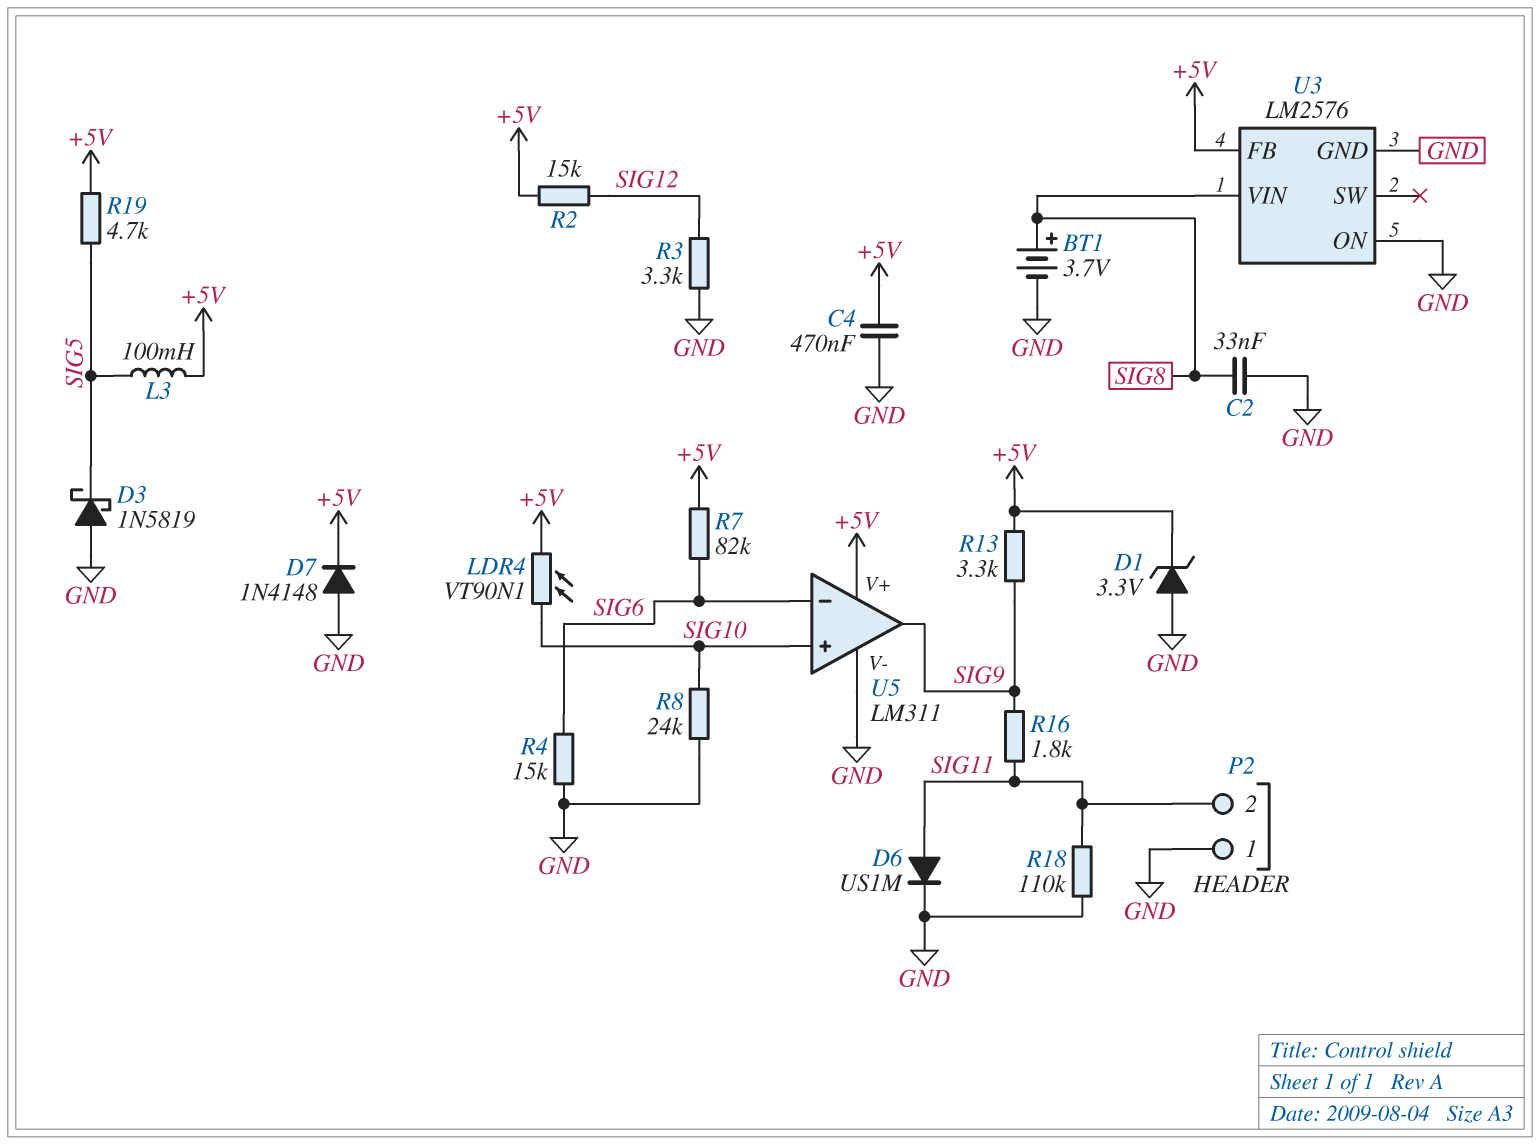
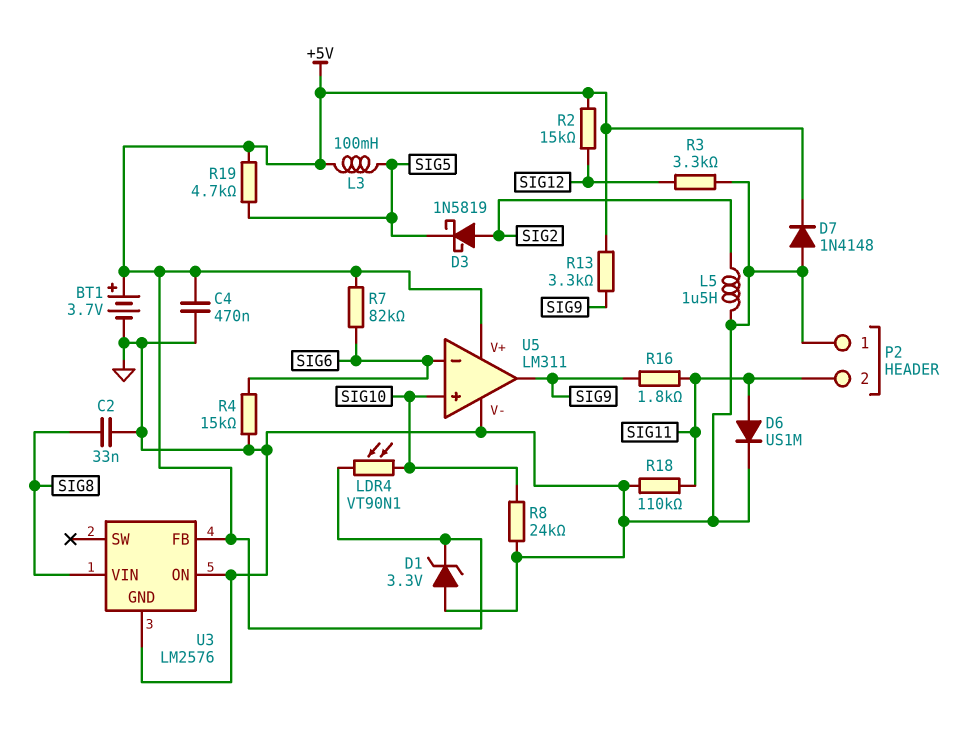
BT1: 3.7V (plus SIG8, minus GND) -> 3.7V (plus +5V, minus GND)
D3: schottky 1N5819 (A GND, K SIG5) -> schottky 1N5819 (A SIG2, K SIG5)
L5: none -> 1.5uH (GND, SIG2)

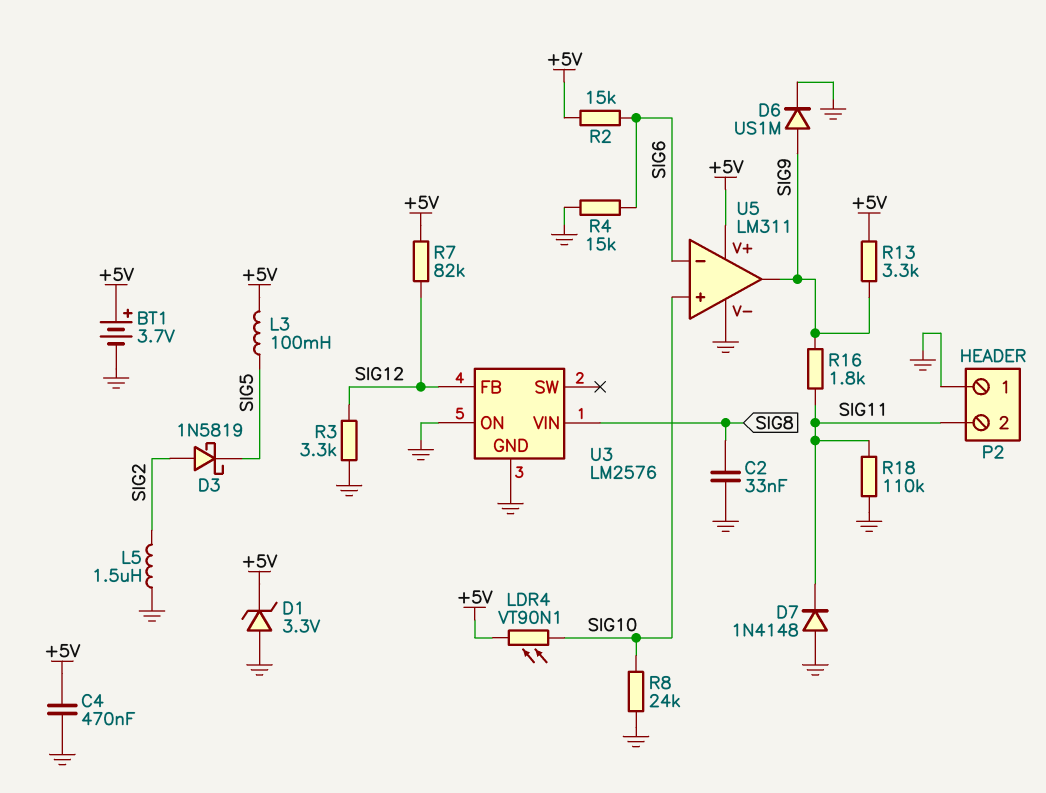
D6: diode US1M (A SIG11, K GND) -> diode US1M (A SIG9, K GND)
D7: diode 1N4148 (A GND, K +5V) -> diode 1N4148 (A GND, K SIG11)
R2: 15k (+5V, SIG12) -> 15k (+5V, SIG6)
R7: 82k (+5V, SIG6) -> 82k (+5V, SIG12)
R19: 4.7k (+5V, SIG5) -> none
U3 pin FB: +5V -> SIG12

